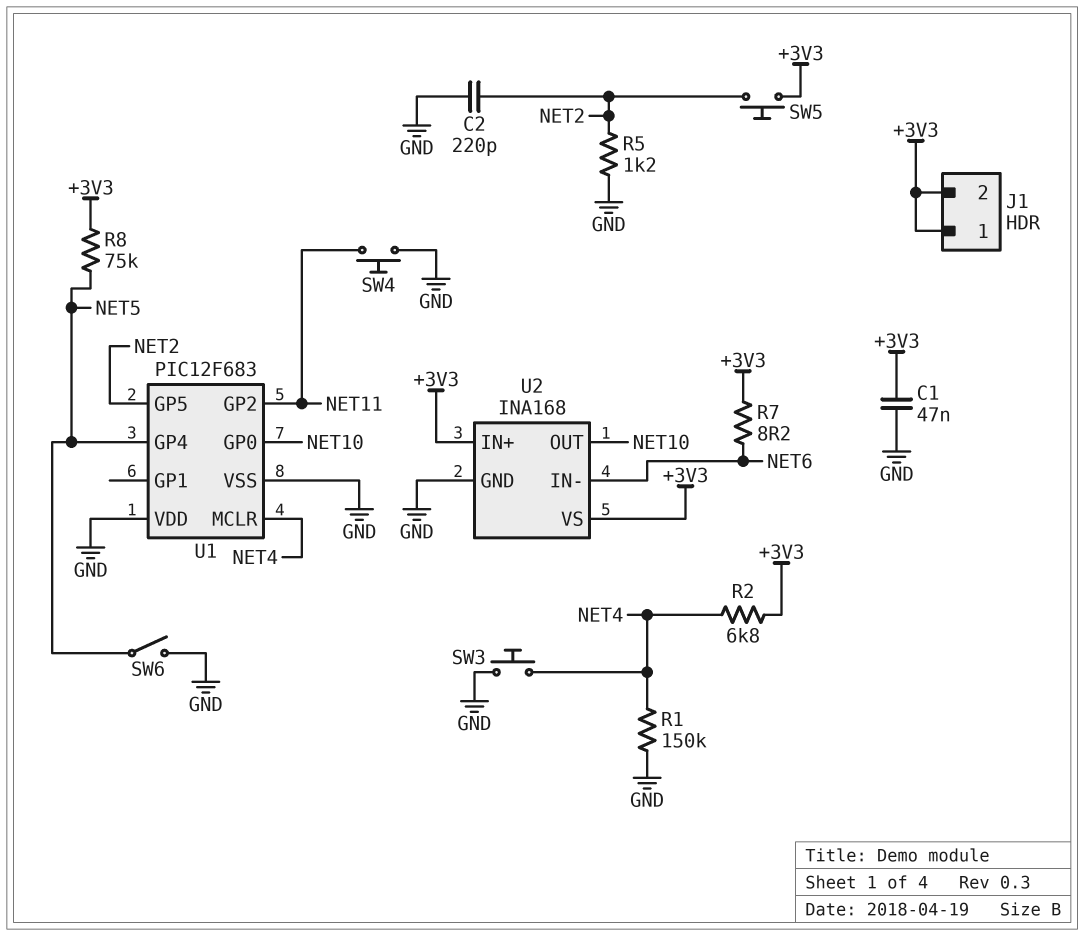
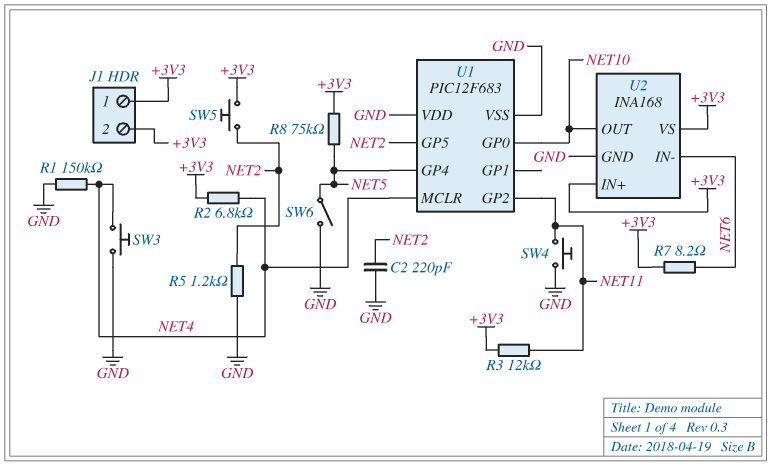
C1: 47nF (+3V3, GND) -> none
R3: none -> 12k (+3V3, NET11)

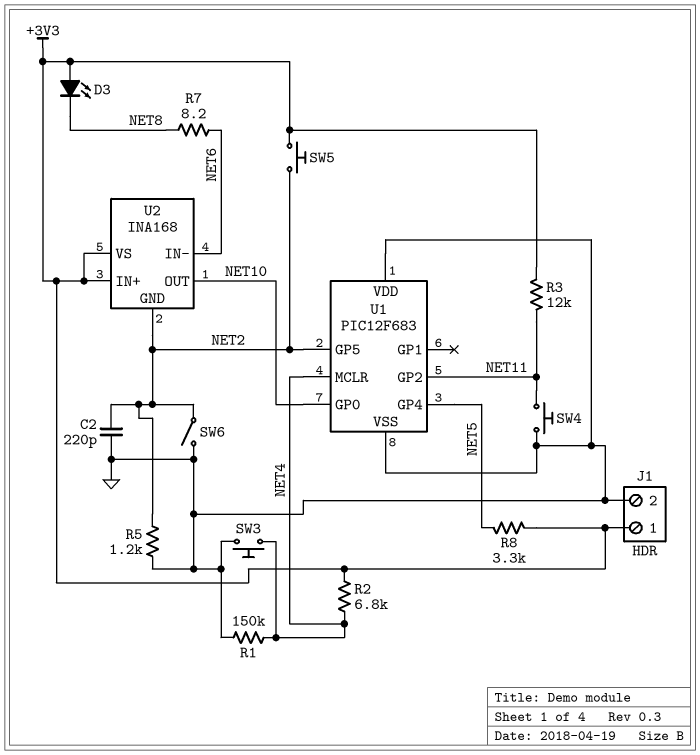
D3: none -> LED (A +3V3, K NET8)
J1 pin 2: +3V3 -> GND
R7: 8.2 (+3V3, NET6) -> 8.2 (NET6, NET8)
R8: 75k (+3V3, NET5) -> 3.3k (+3V3, NET5)
SW6: switch (GND, NET5) -> switch (GND, NET2)
U2 pin GND: GND -> NET2

